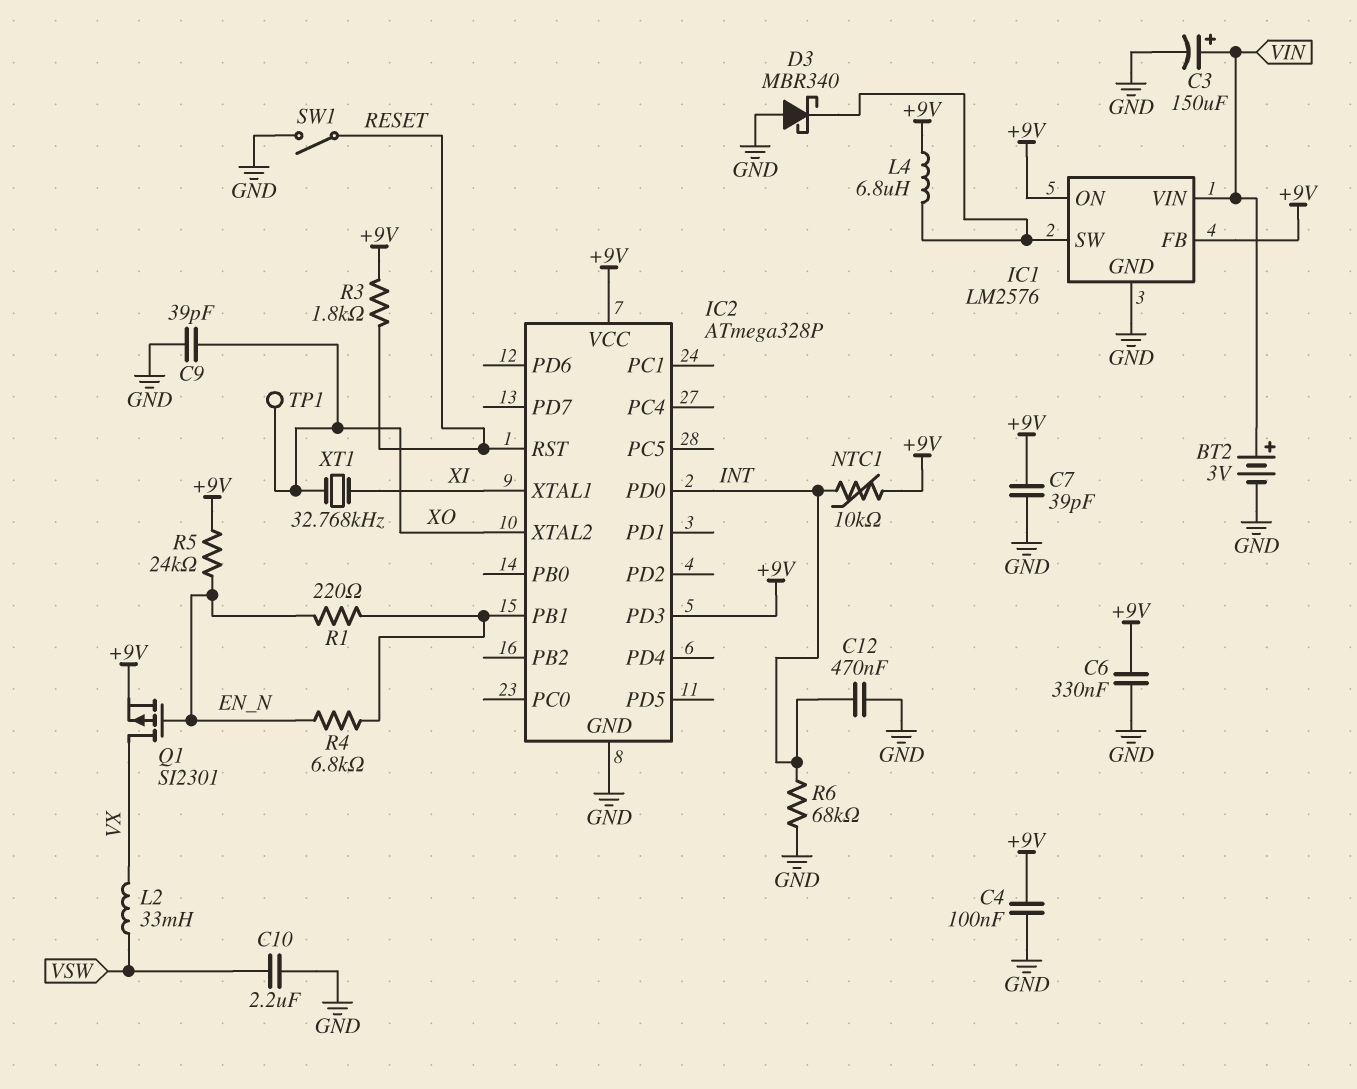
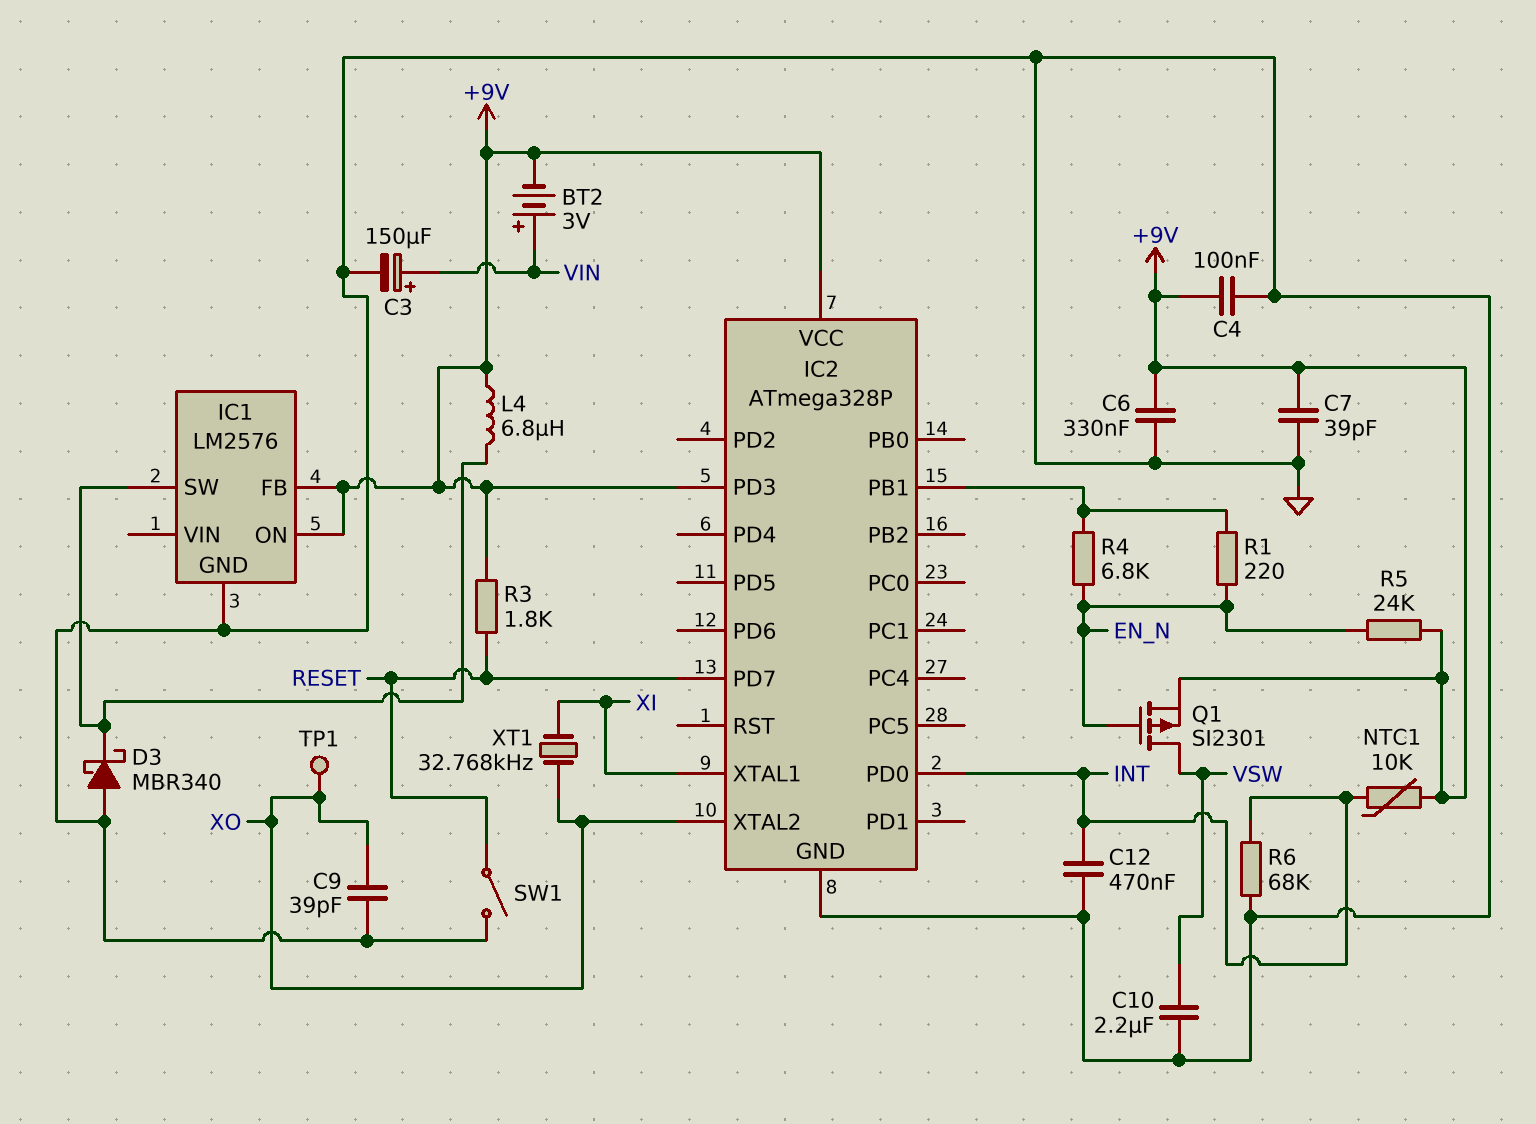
BT2: 3V (plus VIN, minus GND) -> 3V (plus VIN, minus +9V)
IC1 pin VIN: VIN -> none
IC2 pin PD7: none -> RESET
IC2 pin RST: RESET -> none
L2: 33mH (VSW, VX) -> none
Q1: PMOS SI2301 (G EN_N, D VX, S +9V) -> PMOS SI2301 (G EN_N, D VSW, S +9V)

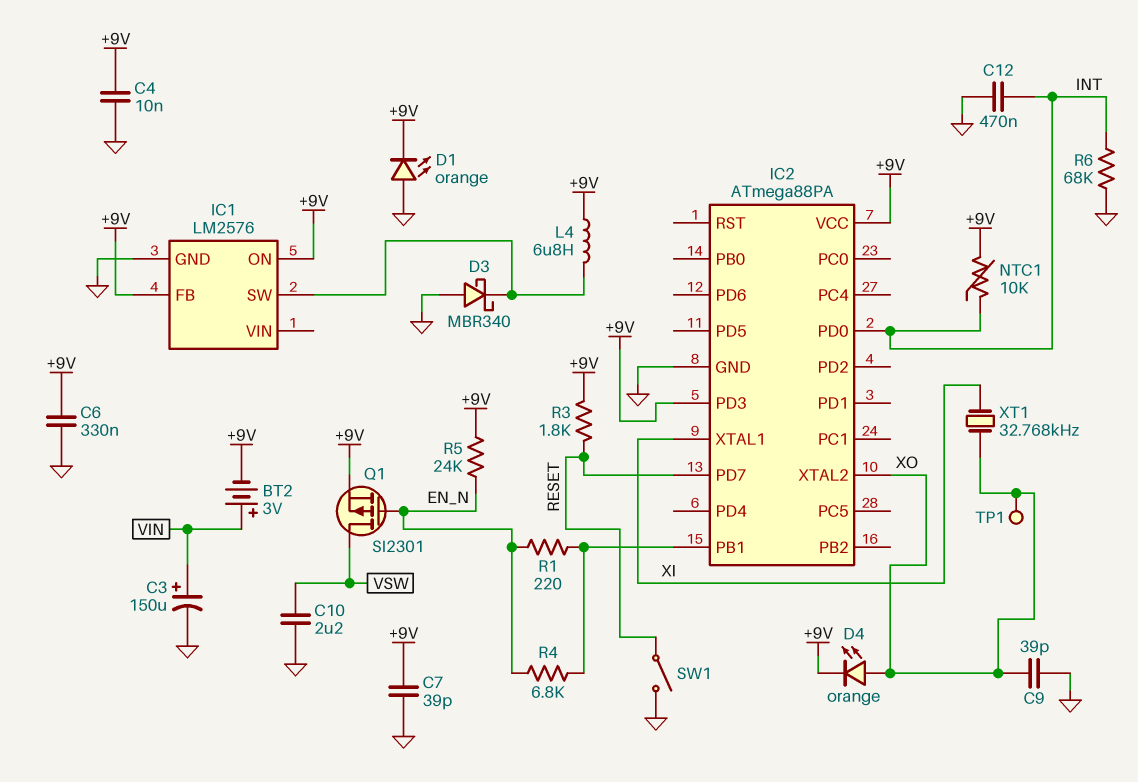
C4: 100nF (+9V, GND) -> 10nF (+9V, GND)
D1: none -> LED orange (A GND, K +9V)
D4: none -> LED orange (A XO, K +9V)
IC2: ATmega328P -> ATmega88PA

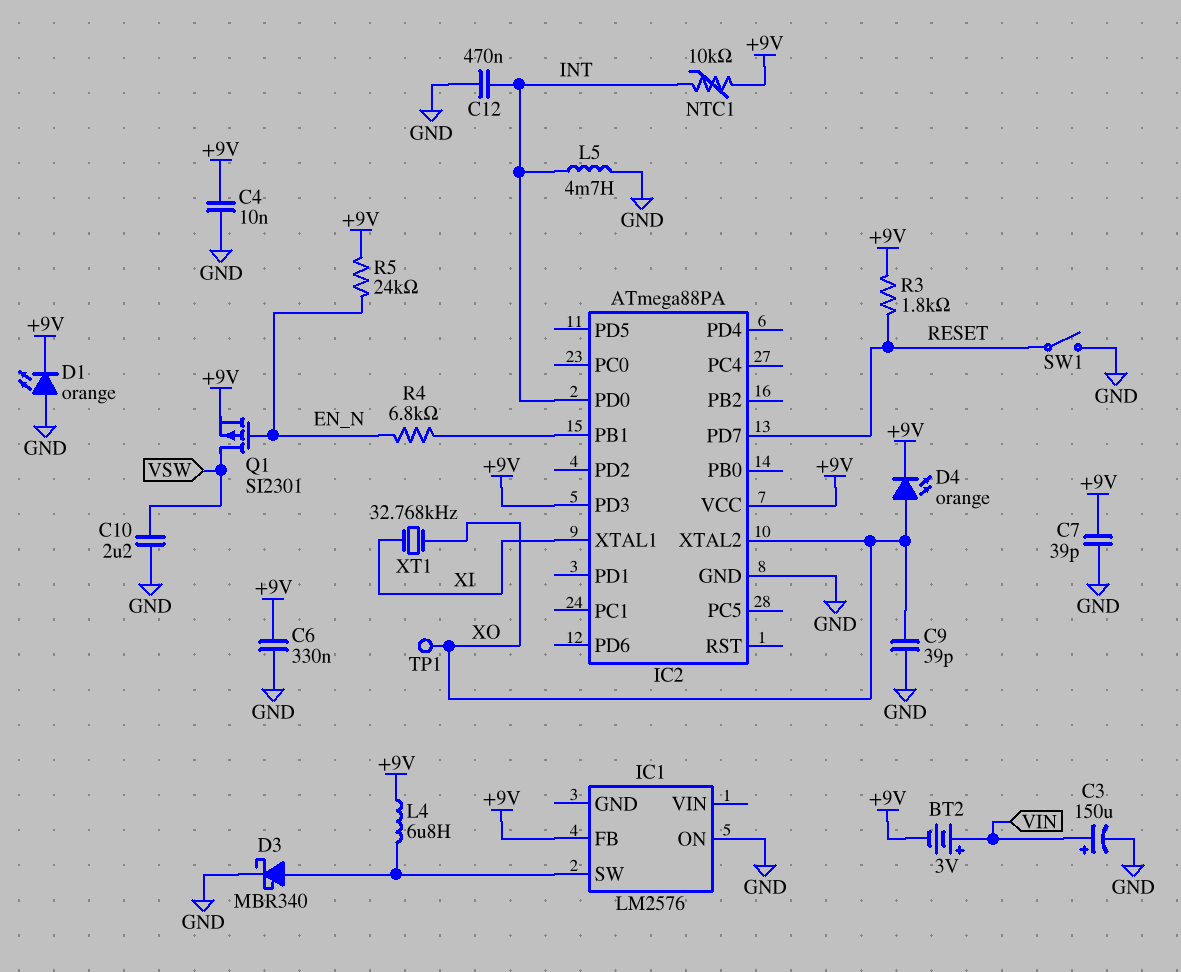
D3: schottky MBR340 (A GND, K IC1/SW) -> schottky MBR340 (A IC1/SW, K GND)
IC1 pin GND: GND -> none
IC1 pin ON: +9V -> GND
L5: none -> 4.7mH (GND, INT)
R1: 220 (EN_N, IC2/PB1) -> none
R6: 68k (GND, INT) -> none

